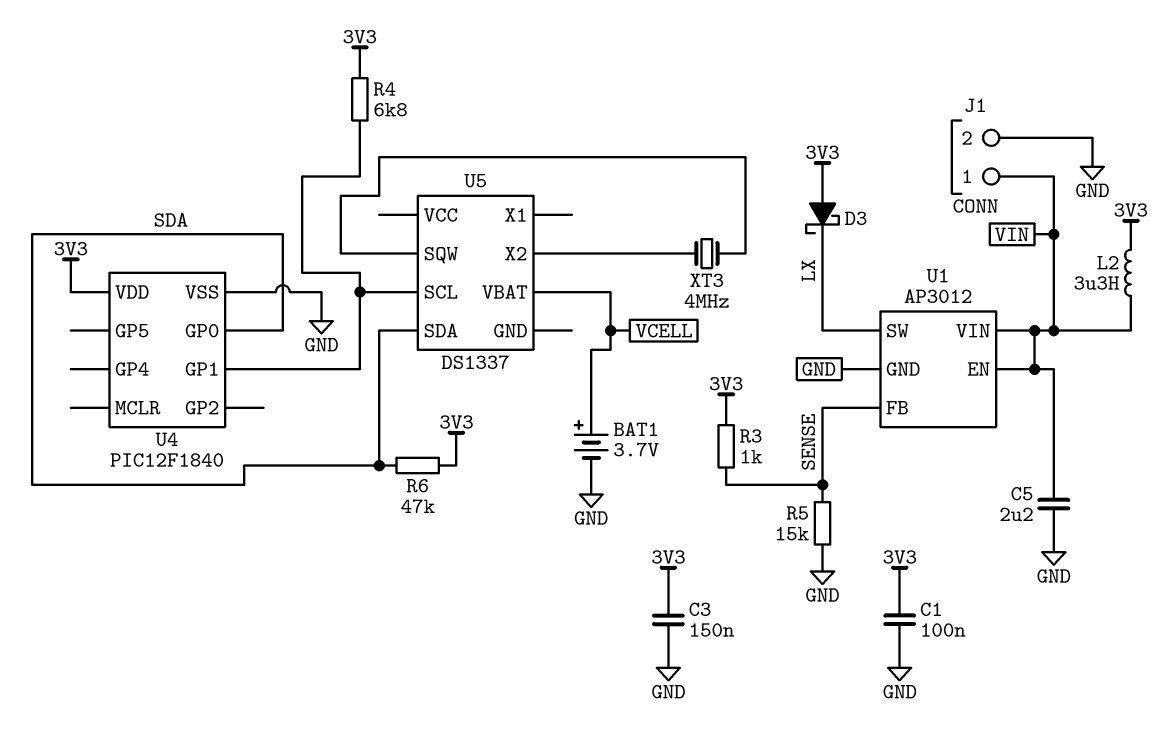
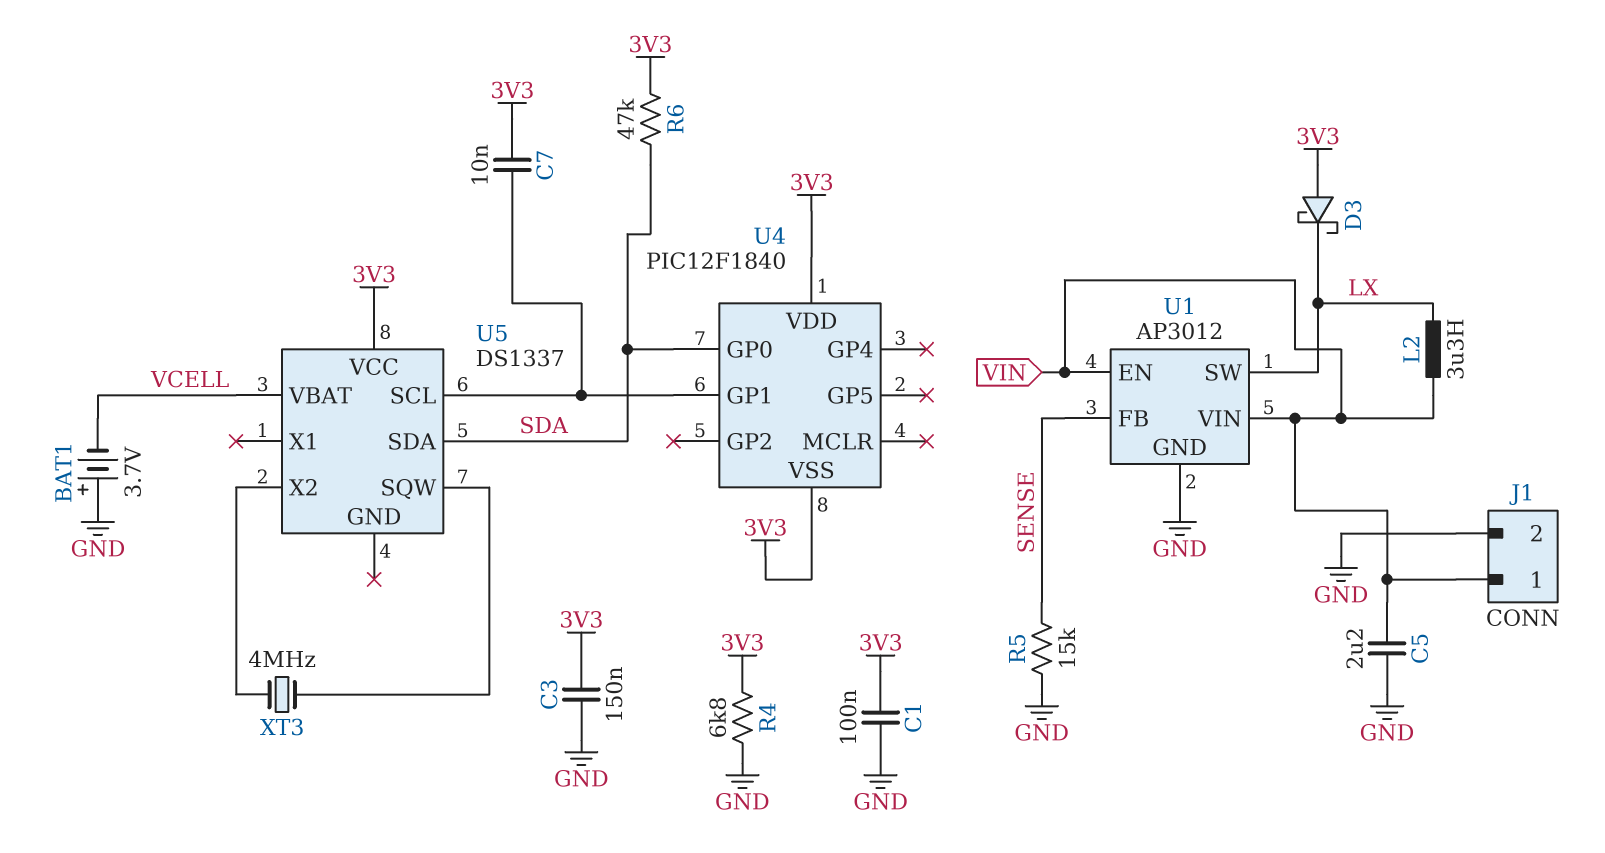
BAT1: 3.7V (plus VCELL, minus GND) -> 3.7V (plus GND, minus VCELL)
C7: none -> 10nF (3V3, U4/GP1)
L2: 3.3uH (3V3, VIN) -> 3.3uH (LX, VIN)
R3: 1k (3V3, SENSE) -> none
R4: 6.8k (3V3, U4/GP1) -> 6.8k (3V3, GND)
U4 pin VSS: GND -> 3V3
U5 pin VCC: none -> 3V3

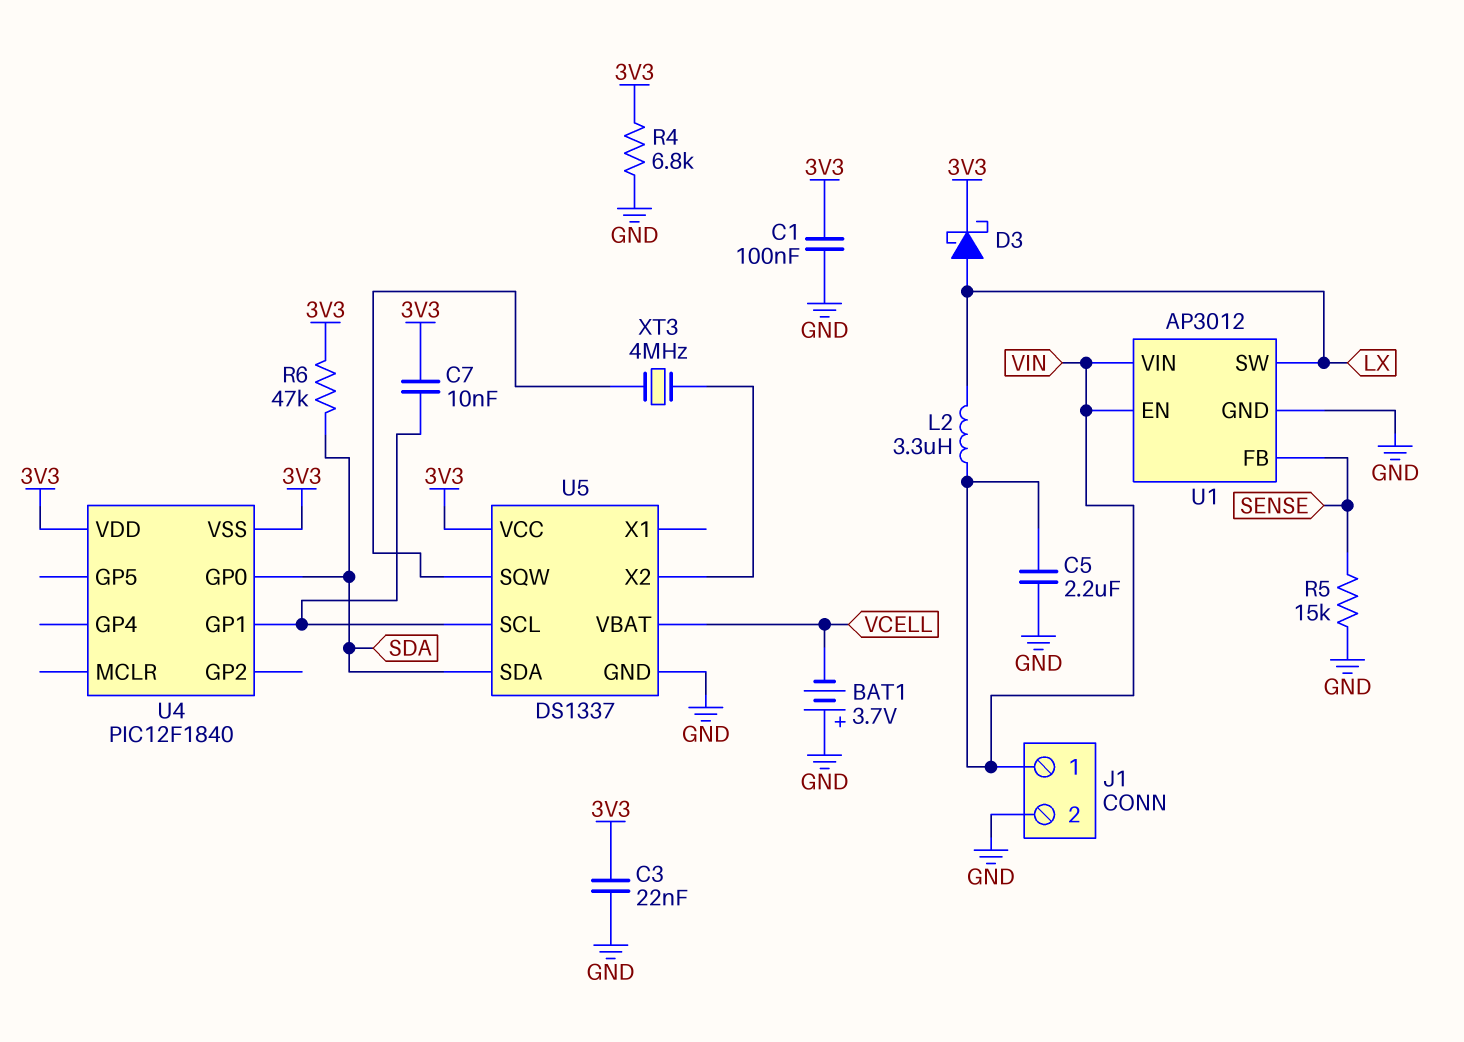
C3: 150nF (3V3, GND) -> 22nF (3V3, GND)
D3: schottky (A 3V3, K LX) -> schottky (A LX, K 3V3)
U5 pin GND: none -> GND

